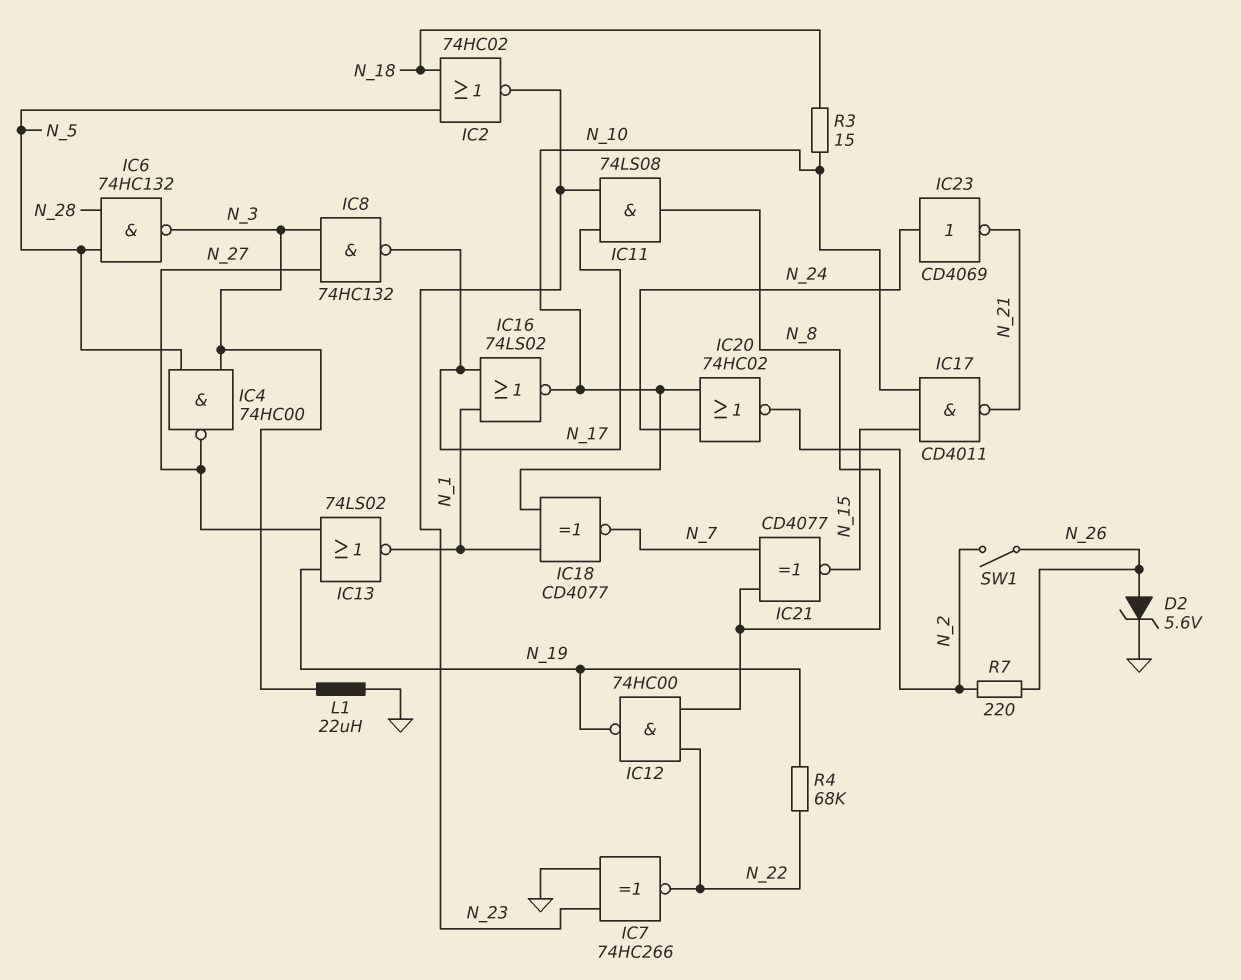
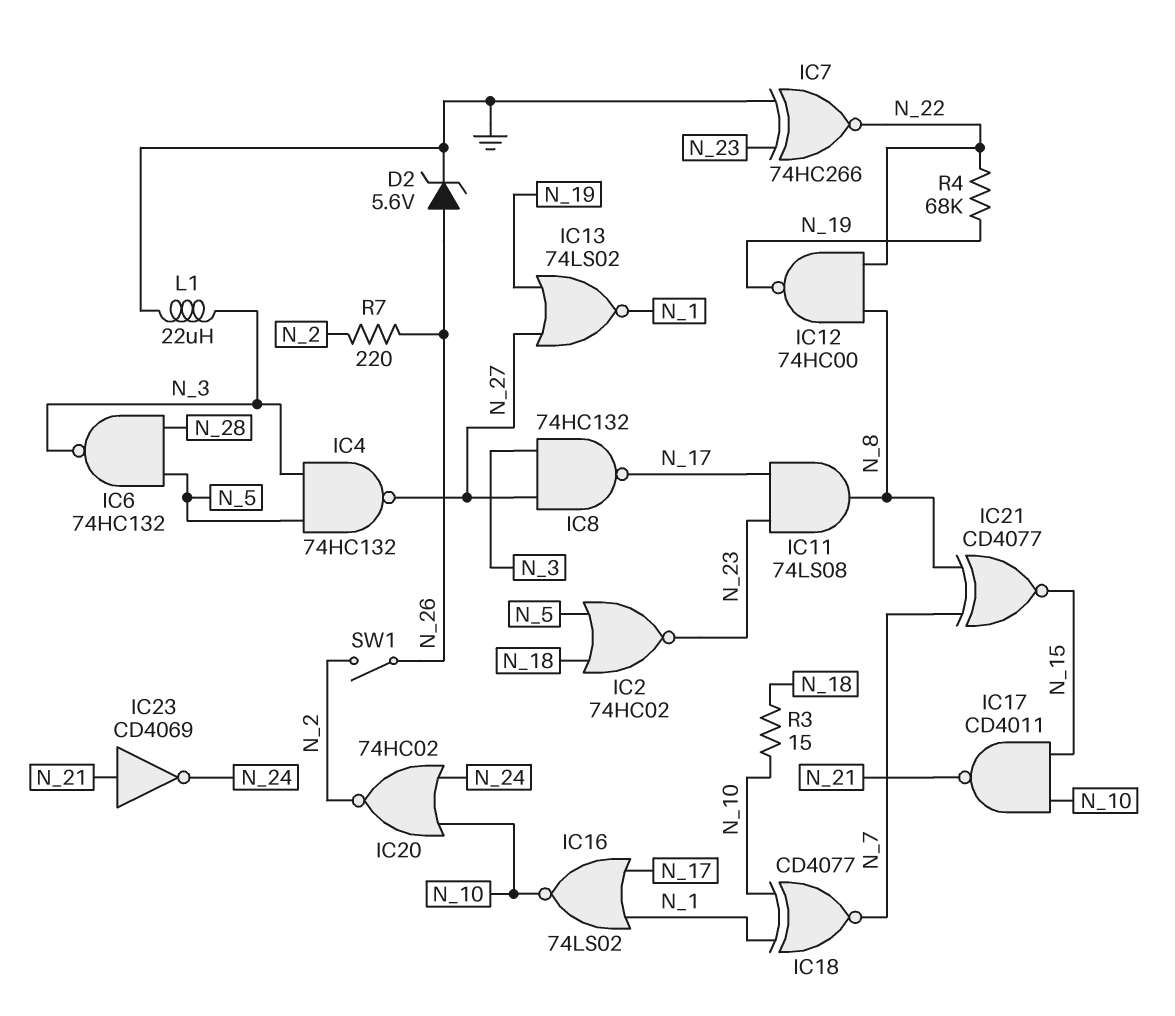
IC4: NAND 74HC00 (in N_3, in N_5, out N_27) -> NAND 74HC132 (in N_3, in N_5, out N_27)
IC23: NOT CD4069 (in N_24, out N_21) -> NOT CD4069 (in N_21, out N_24)

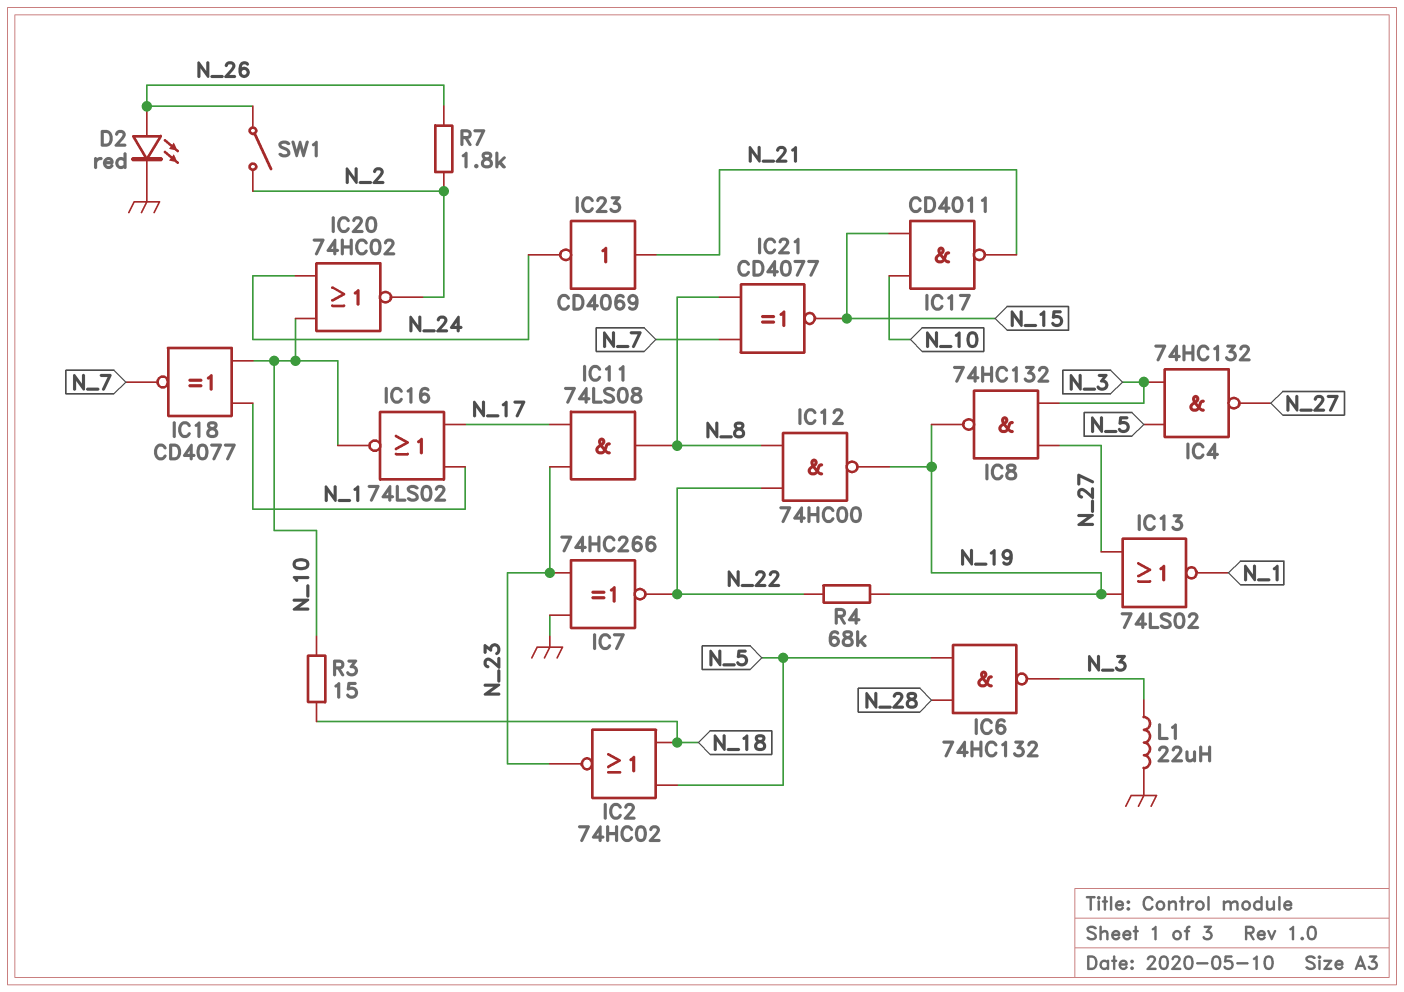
D2: zener 5.6V (A N_26, K GND) -> LED red (A N_26, K GND)
IC8: NAND 74HC132 (in N_3, in N_27, out N_17) -> NAND 74HC132 (in N_3, in N_27, out N_19)
R7: 220 (N_2, N_26) -> 1.8k (N_2, N_26)

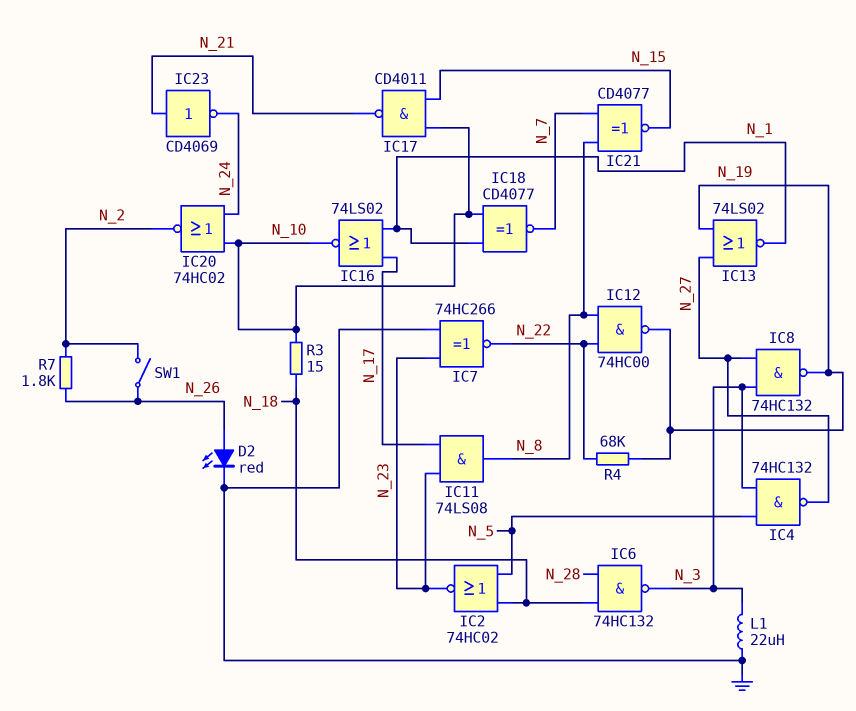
IC6: NAND 74HC132 (in N_5, in N_28, out N_3) -> NAND 74HC132 (in N_18, in N_28, out N_3)

